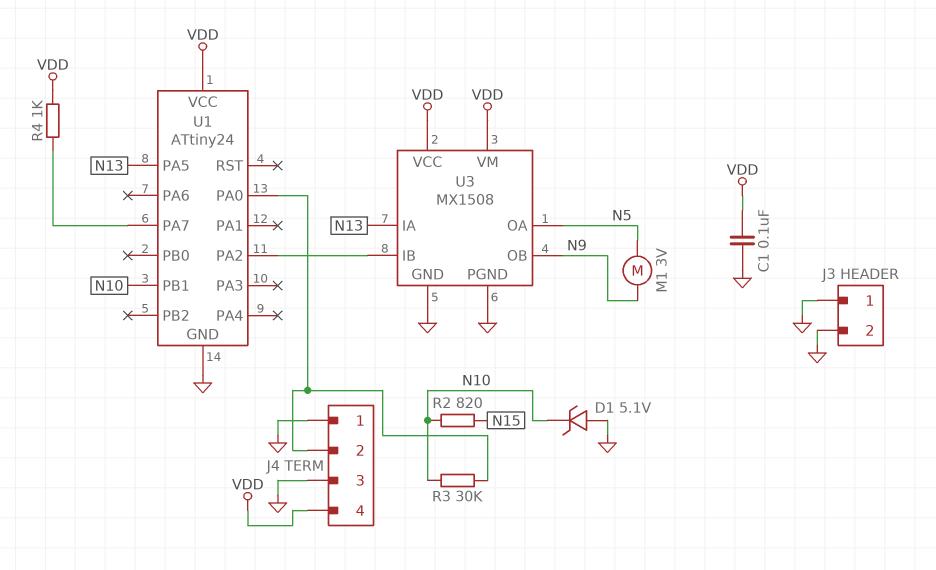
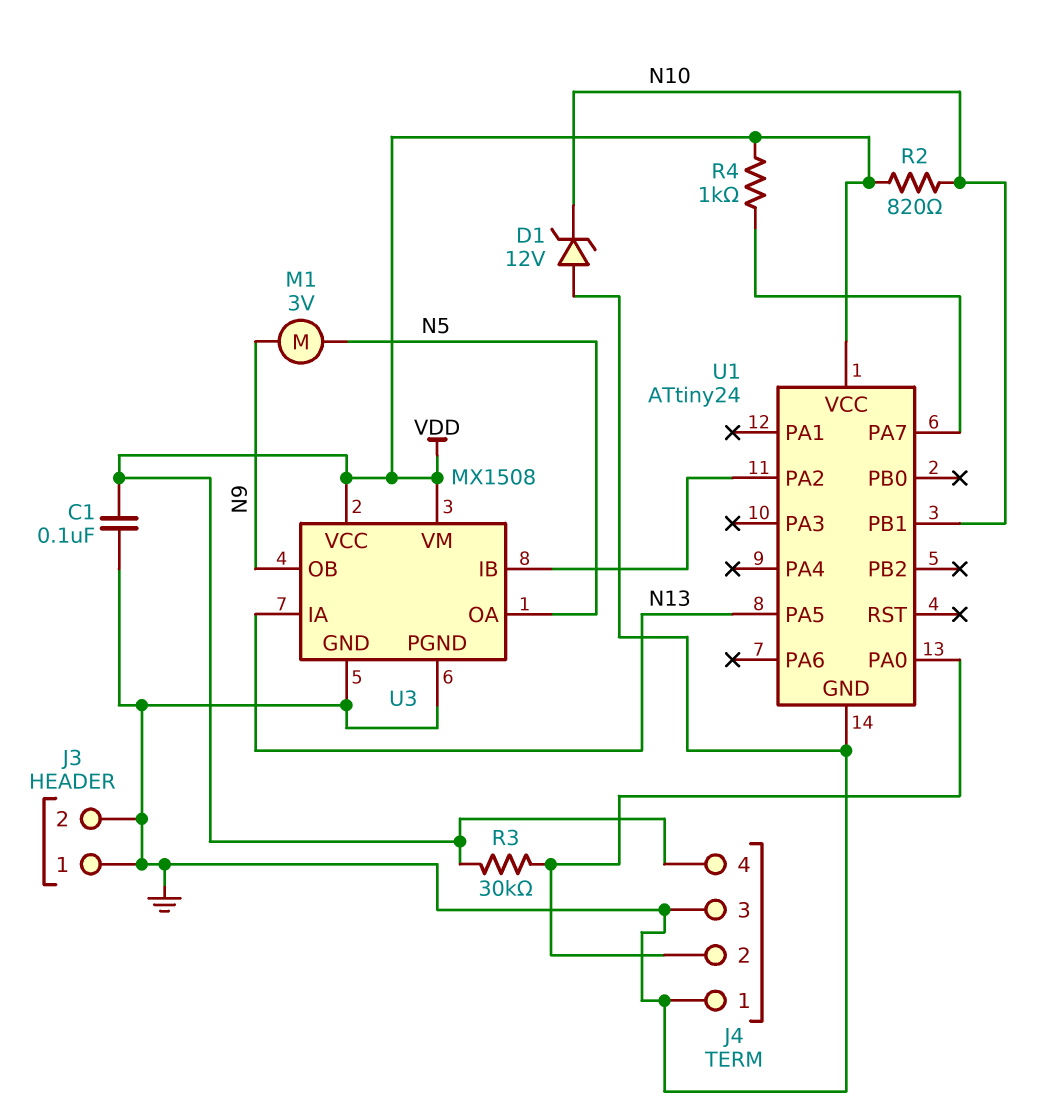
D1: zener 5.1V (A GND, K N10) -> zener 12V (A GND, K N10)
R2: 820 (N10, N15) -> 820 (N10, VDD)
R3: 30k (J4/2, N10) -> 30k (J4/2, VDD)

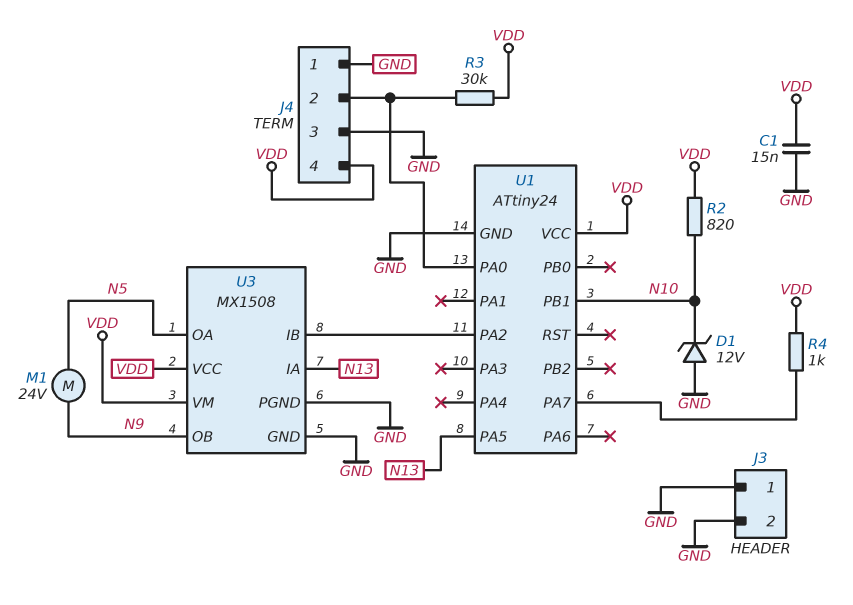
C1: 100nF (GND, VDD) -> 15nF (GND, VDD)
M1: motor 3V (N5, N9) -> motor 24V (N5, N9)

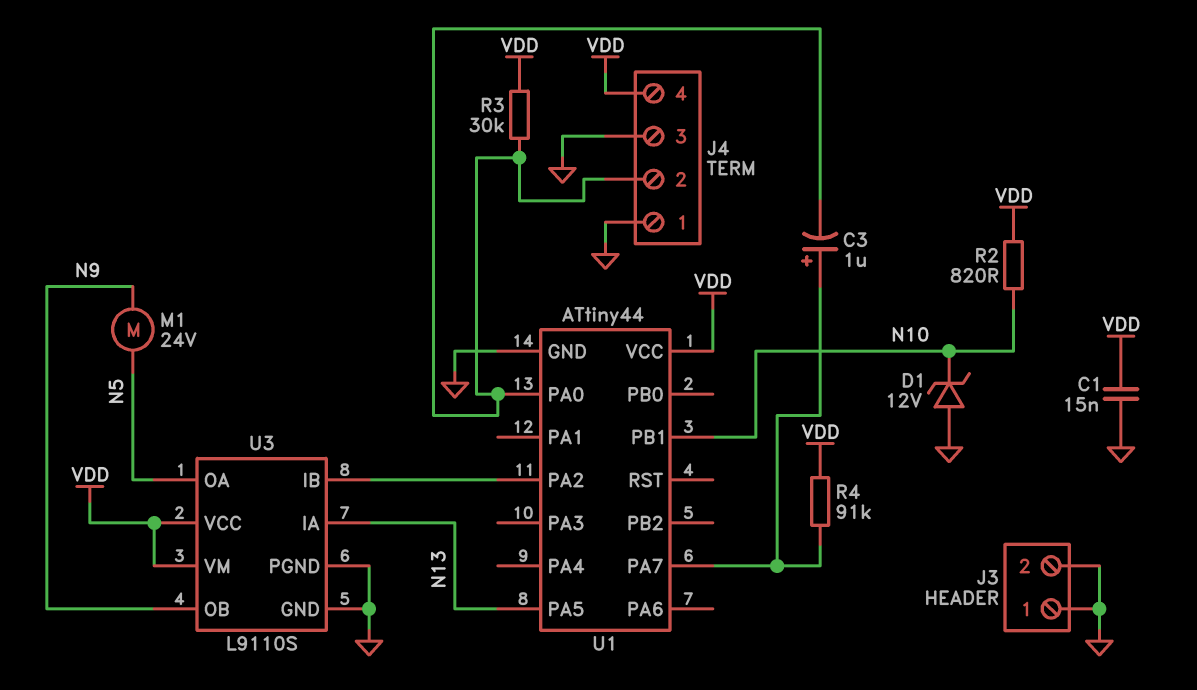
C3: none -> 1uF (plus U1/PA7, minus J4/2)
R4: 1k (U1/PA7, VDD) -> 91k (U1/PA7, VDD)
U1: ATtiny24 -> ATtiny44
U3: MX1508 -> L9110S

